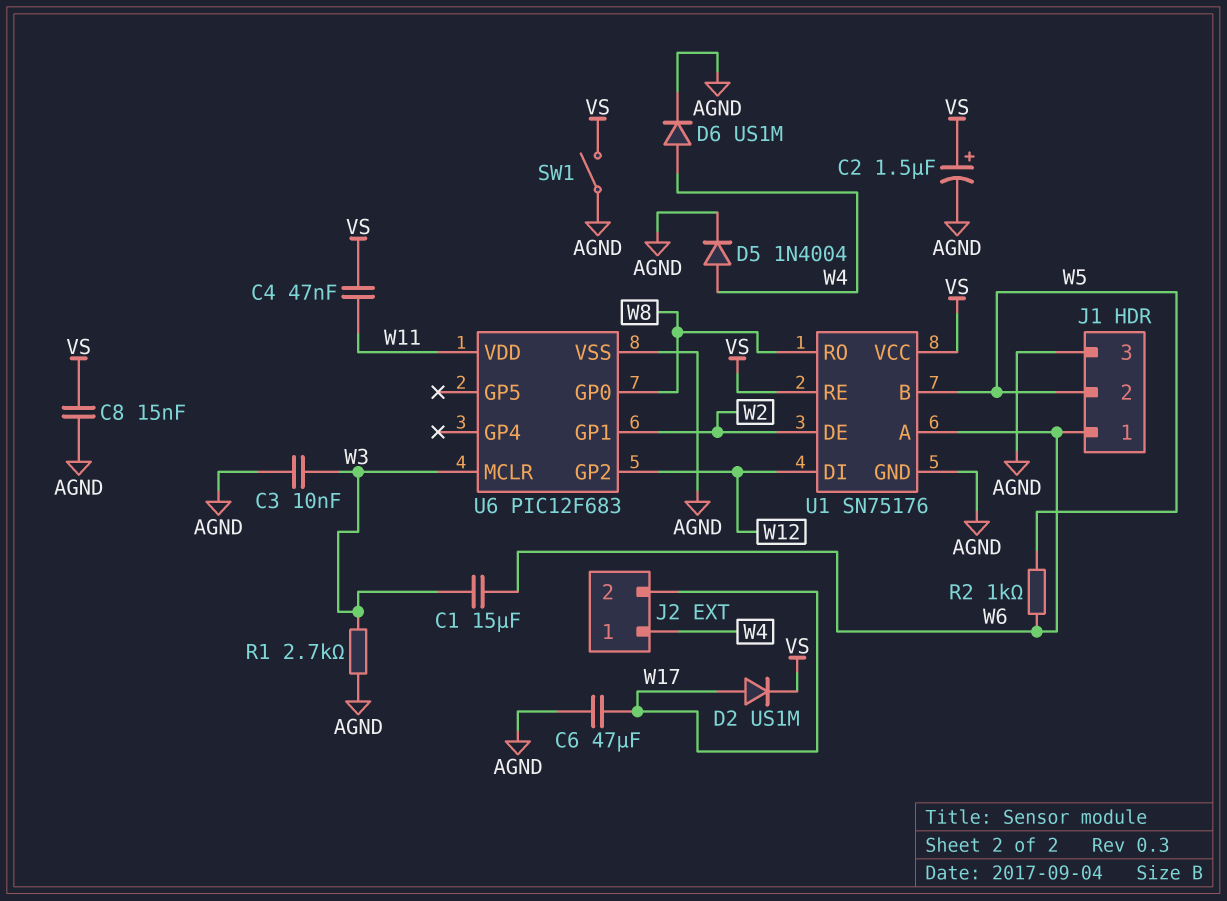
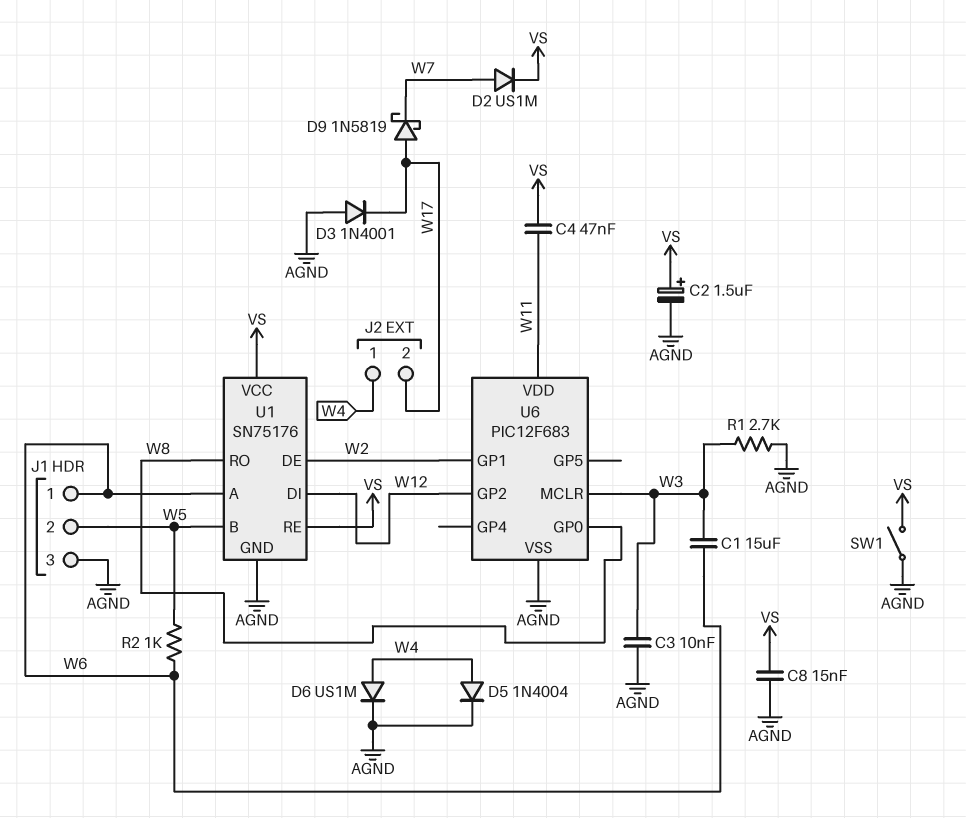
C6: 47uF (AGND, W17) -> none
D2: diode US1M (A W17, K VS) -> diode US1M (A W7, K VS)
D3: none -> diode 1N4001 (A AGND, K W17)
D9: none -> schottky 1N5819 (A W17, K W7)

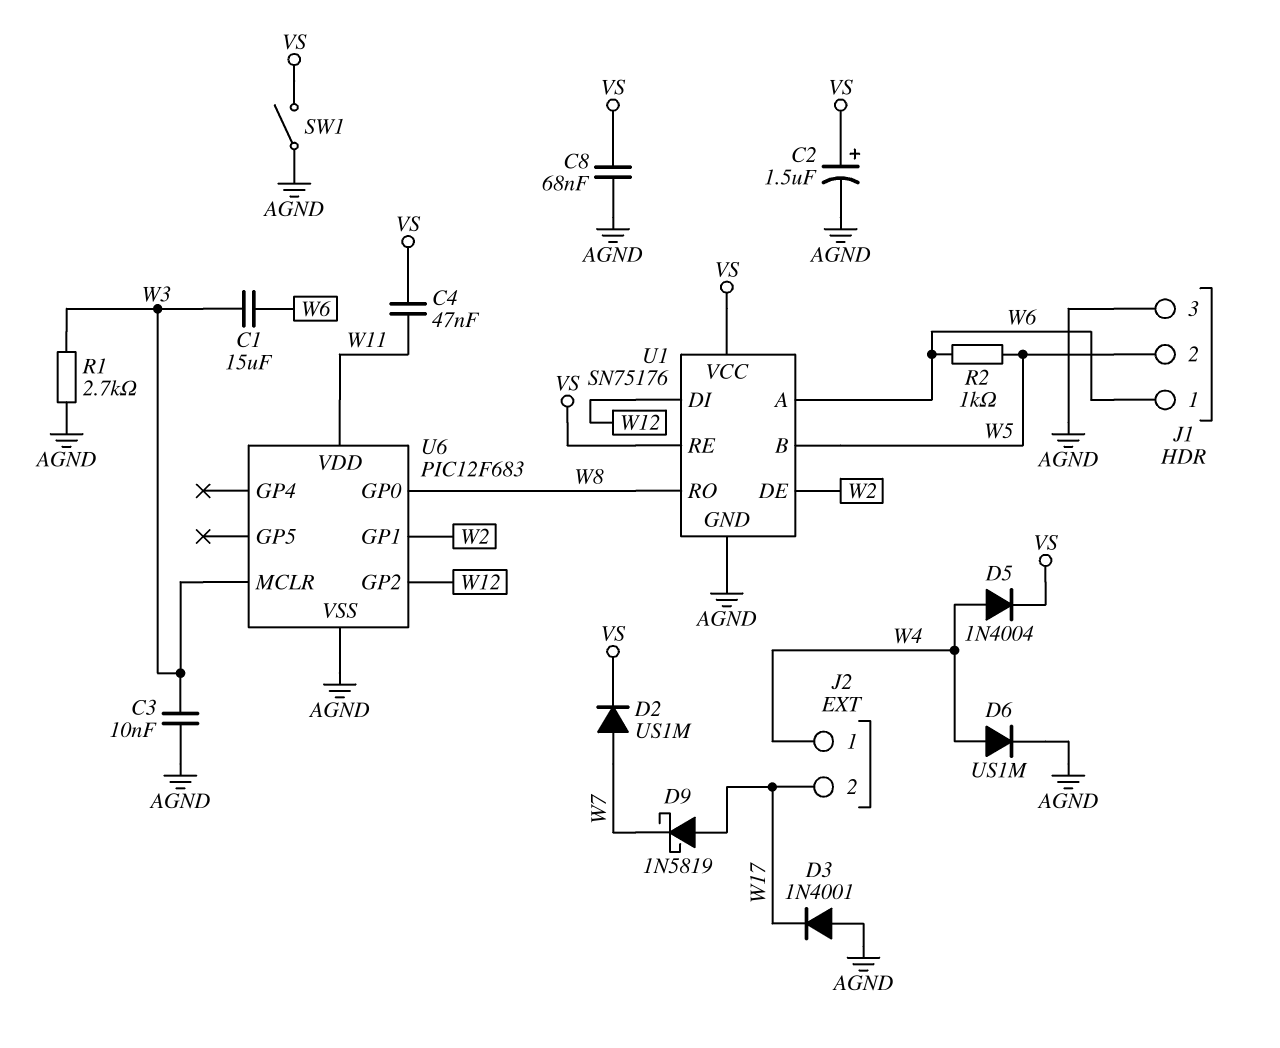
C8: 15nF (AGND, VS) -> 68nF (AGND, VS)
D5: diode 1N4004 (A W4, K AGND) -> diode 1N4004 (A W4, K VS)

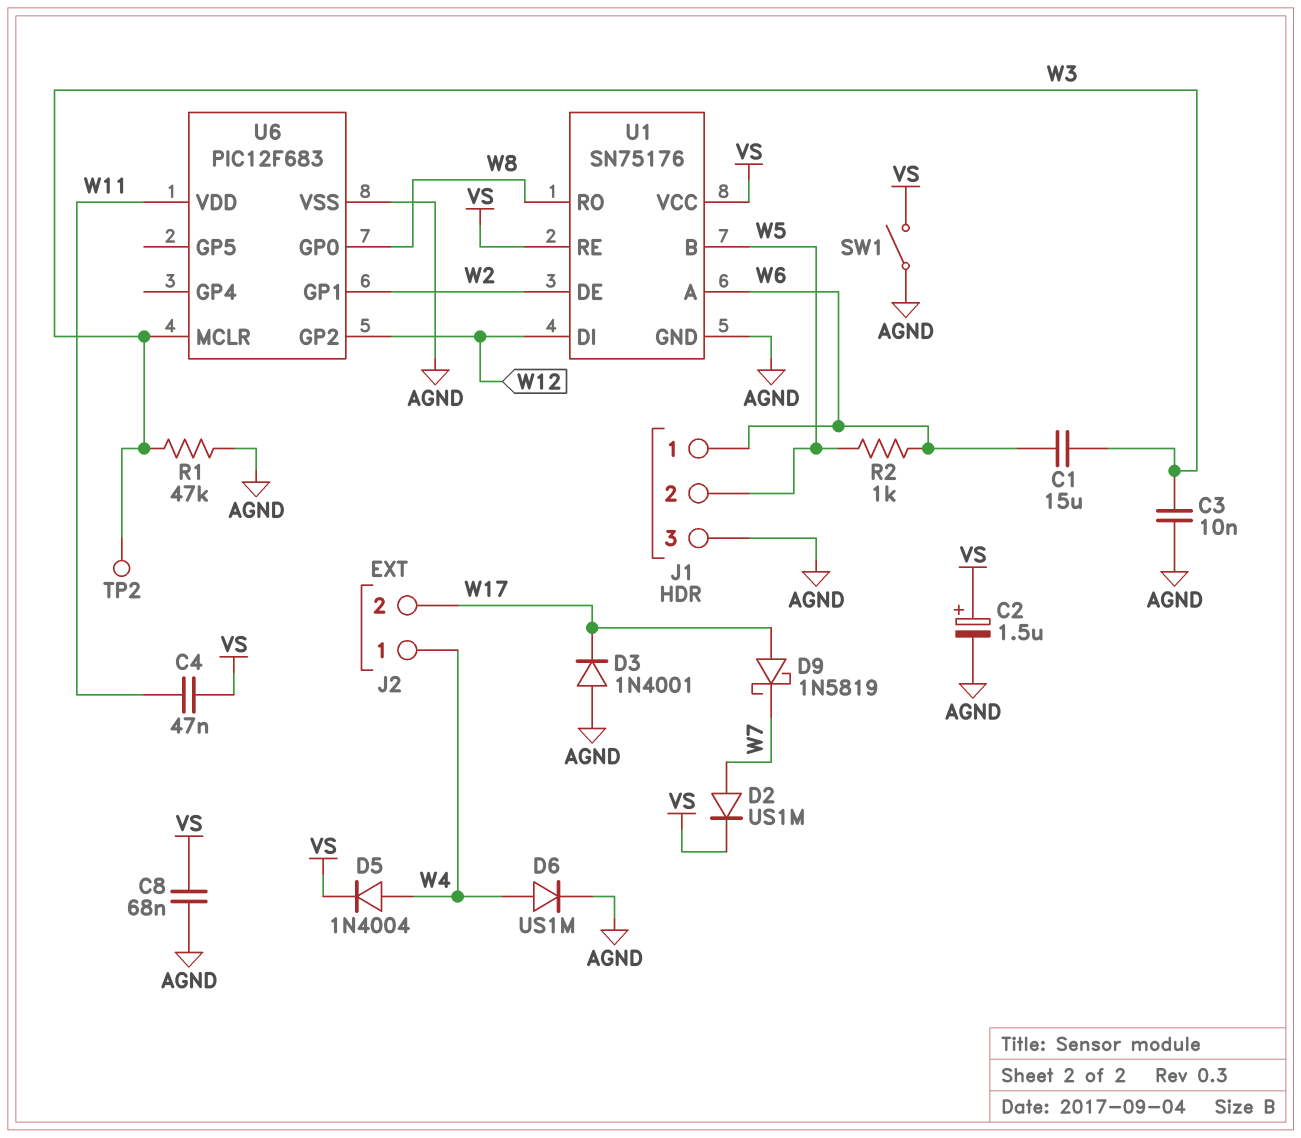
R1: 2.7k (AGND, W3) -> 47k (AGND, W3)
TP2: none -> test point (W3)

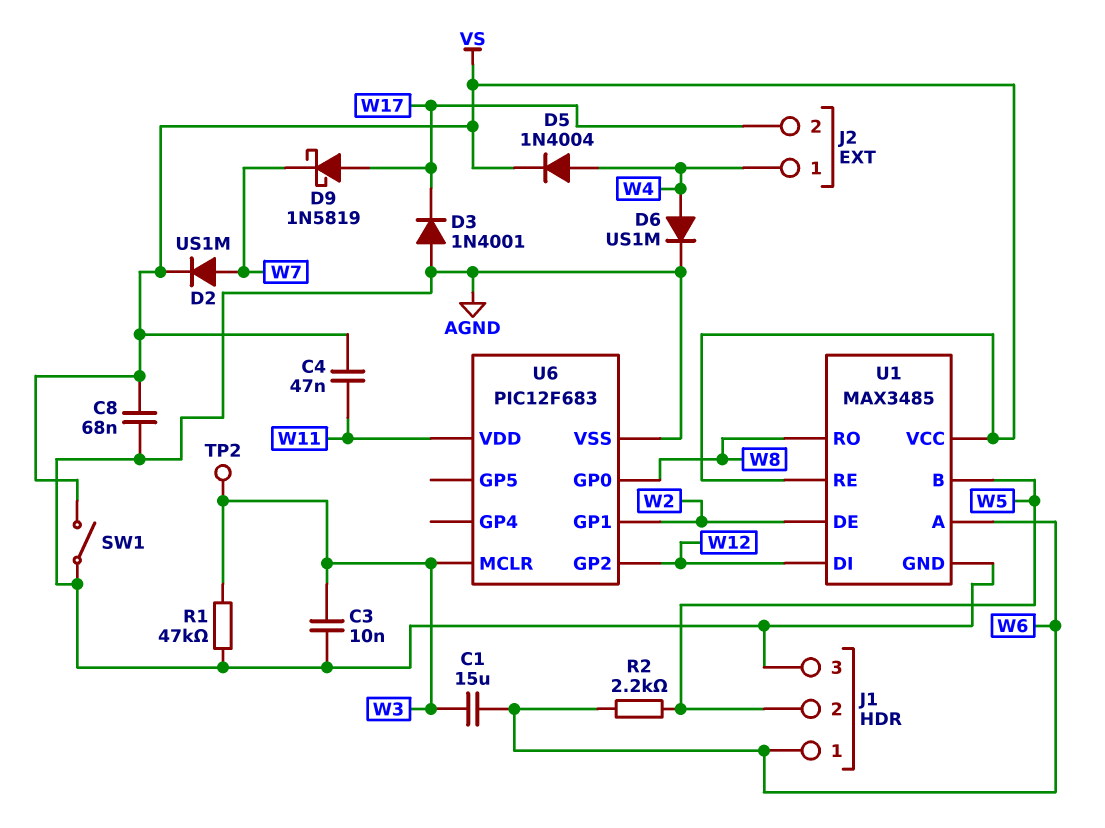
C2: 1.5uF (plus VS, minus AGND) -> none
R2: 1k (W5, W6) -> 2.2k (W5, W6)
U1: SN75176 -> MAX3485

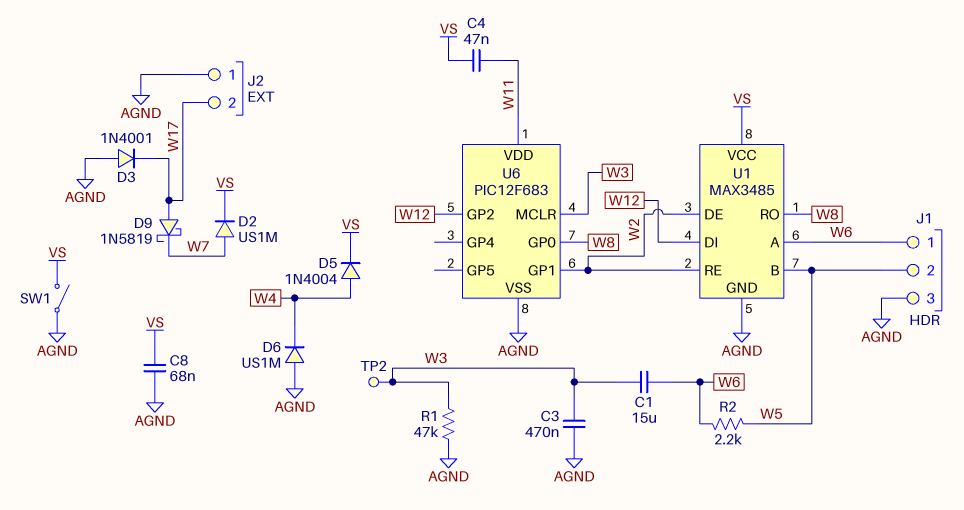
C3: 10nF (AGND, W3) -> 470nF (AGND, W3)
D6: diode US1M (A W4, K AGND) -> diode US1M (A AGND, K W4)
J2 pin 1: W4 -> AGND
U1 pin RE: VS -> W2

